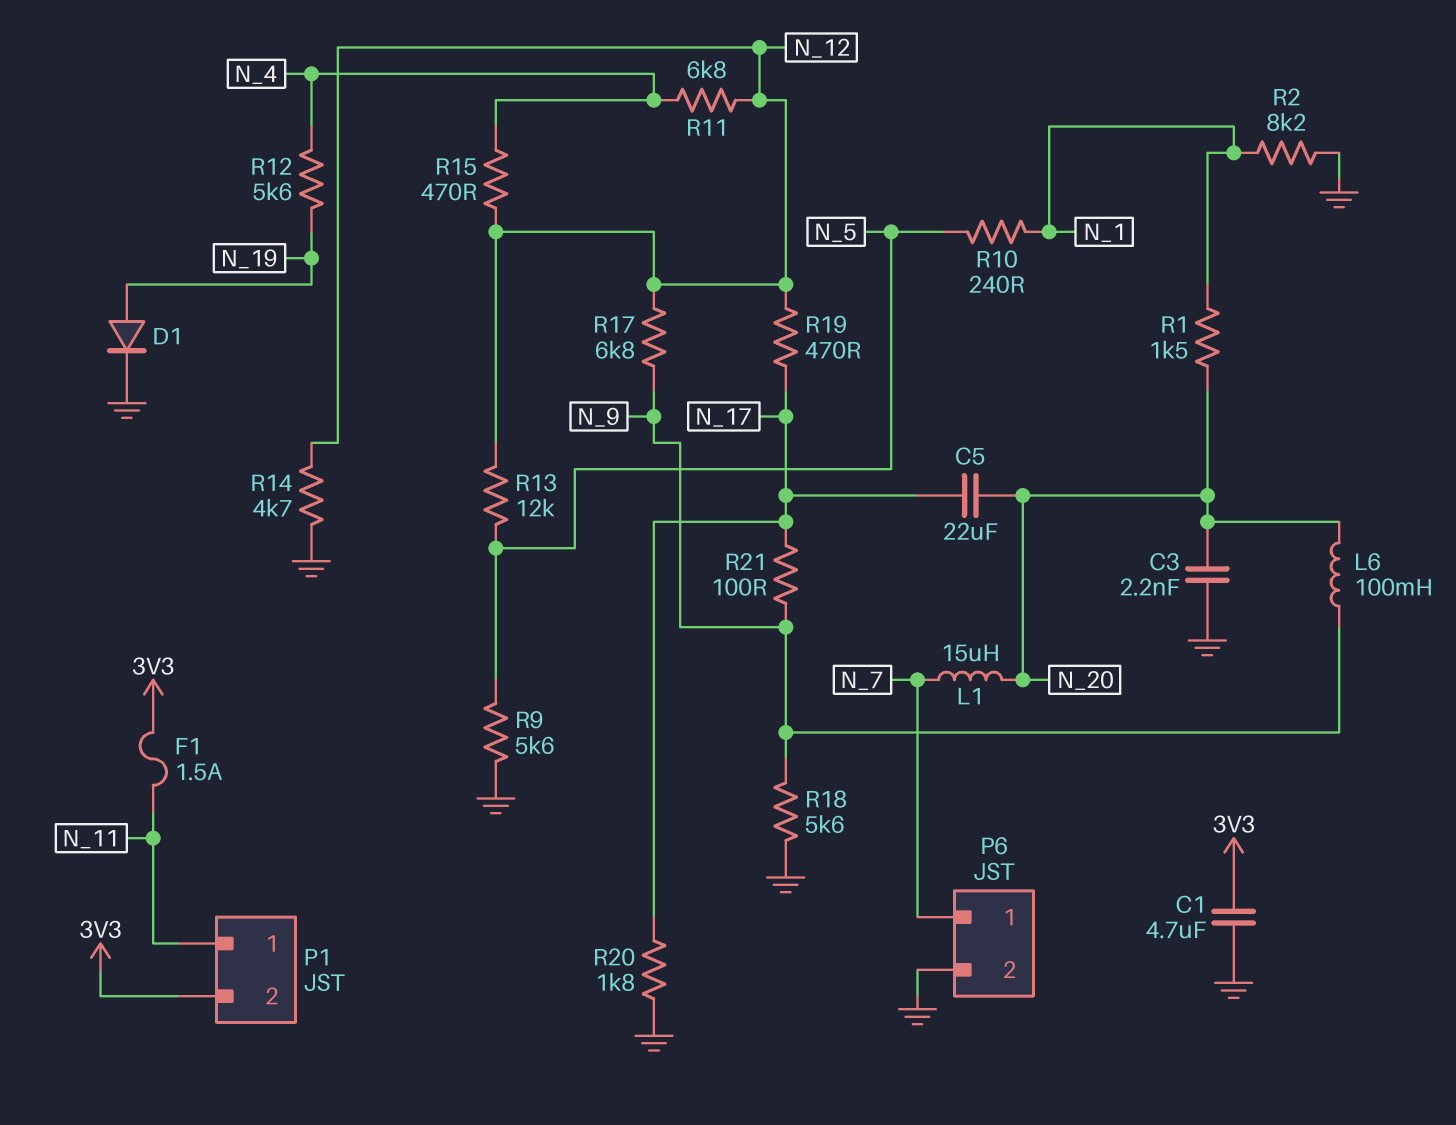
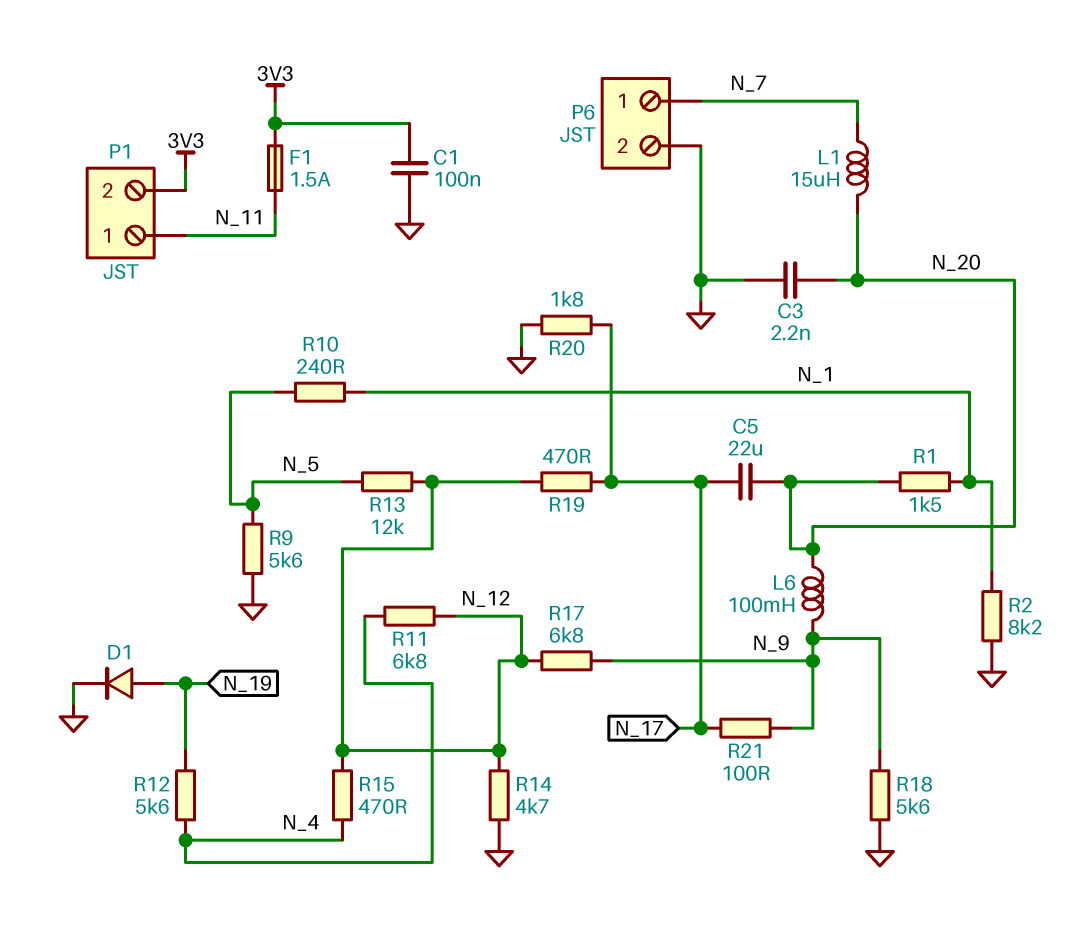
C1: 4.7uF (3V3, GND) -> 100nF (3V3, GND)

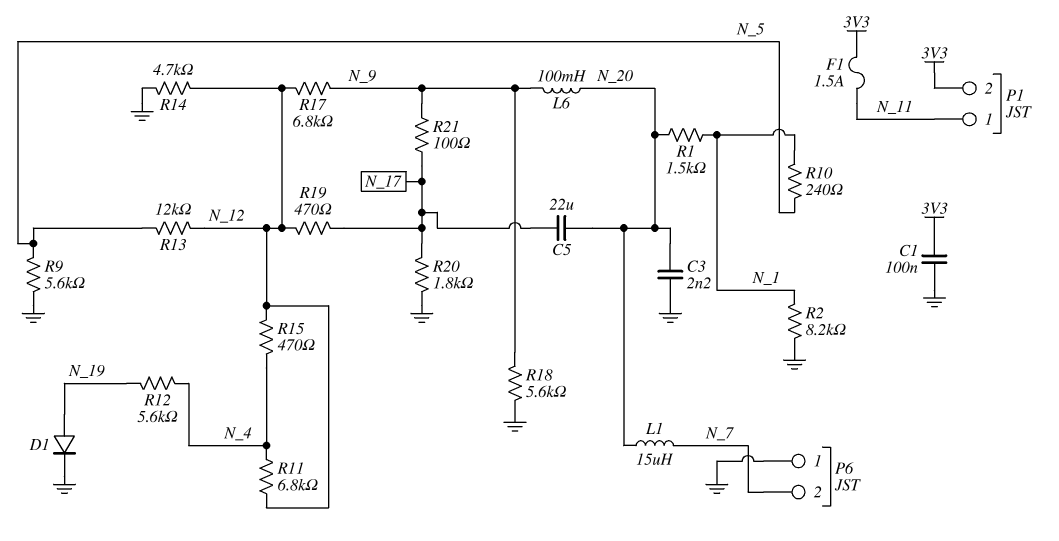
P6 pin 1: N_7 -> GND
P6 pin 2: GND -> N_7

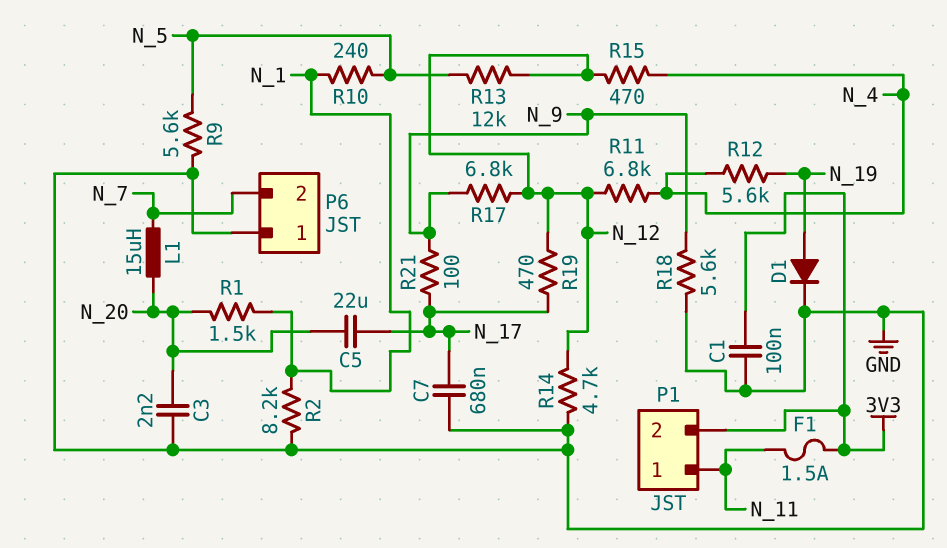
C7: none -> 680nF (GND, N_17)
L6: 100mH (N_9, N_20) -> none
R20: 1.8k (GND, N_17) -> none

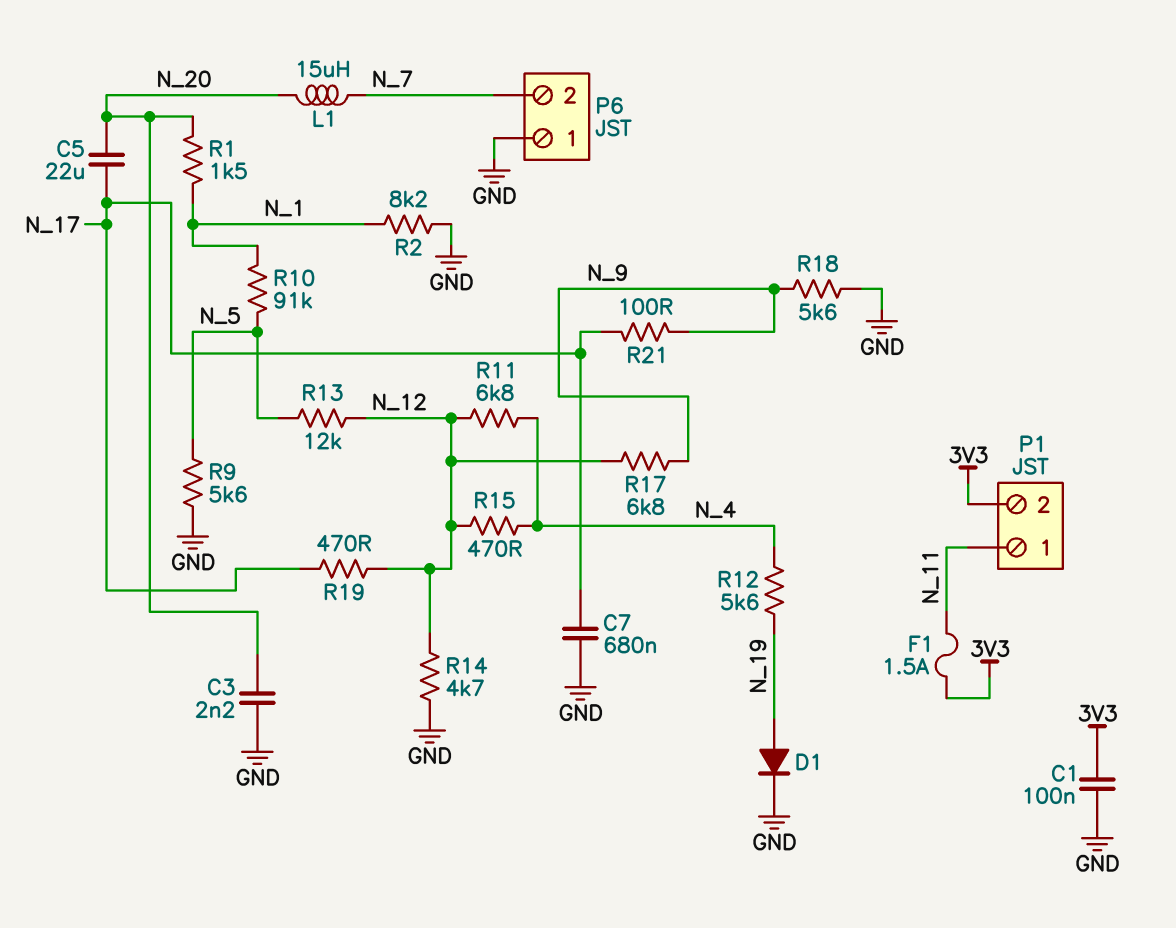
R10: 240 (N_1, N_5) -> 91k (N_1, N_5)

